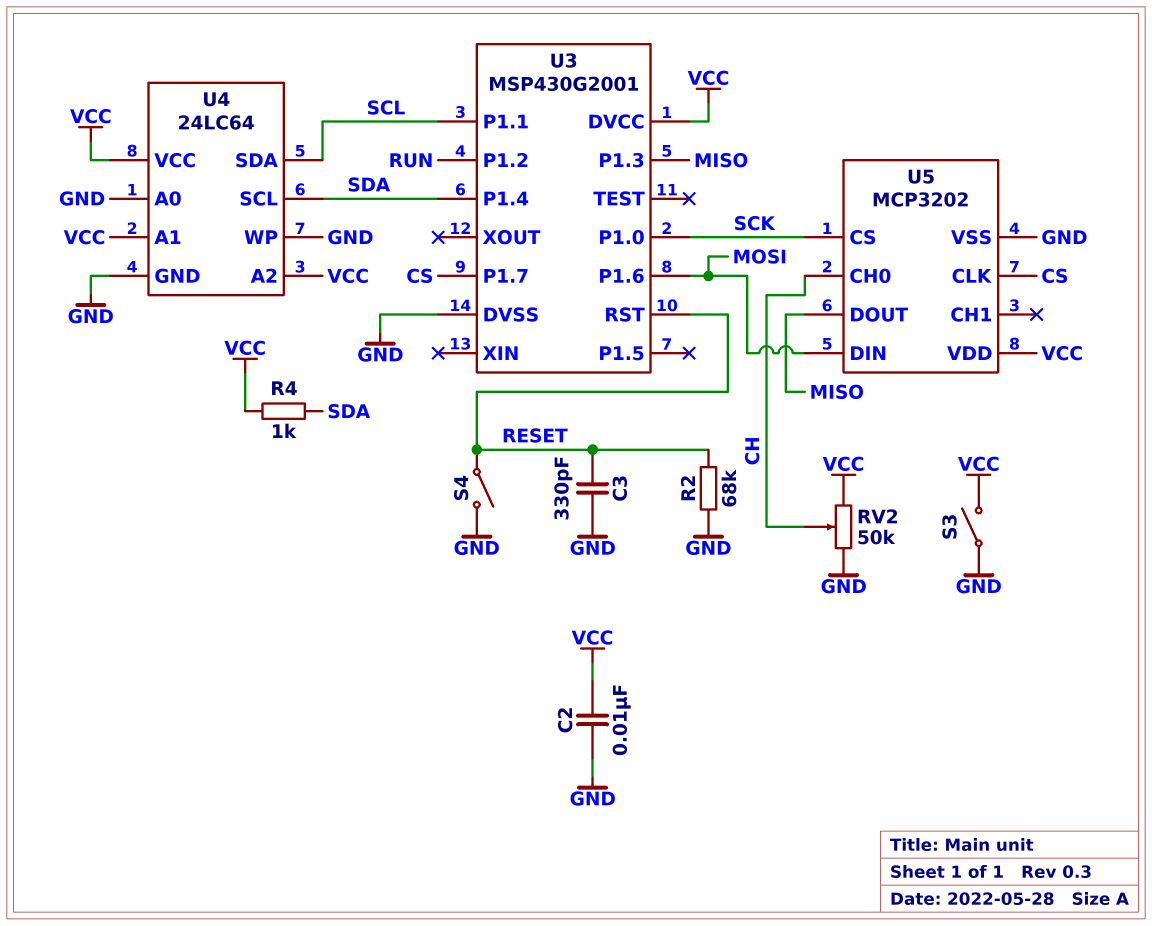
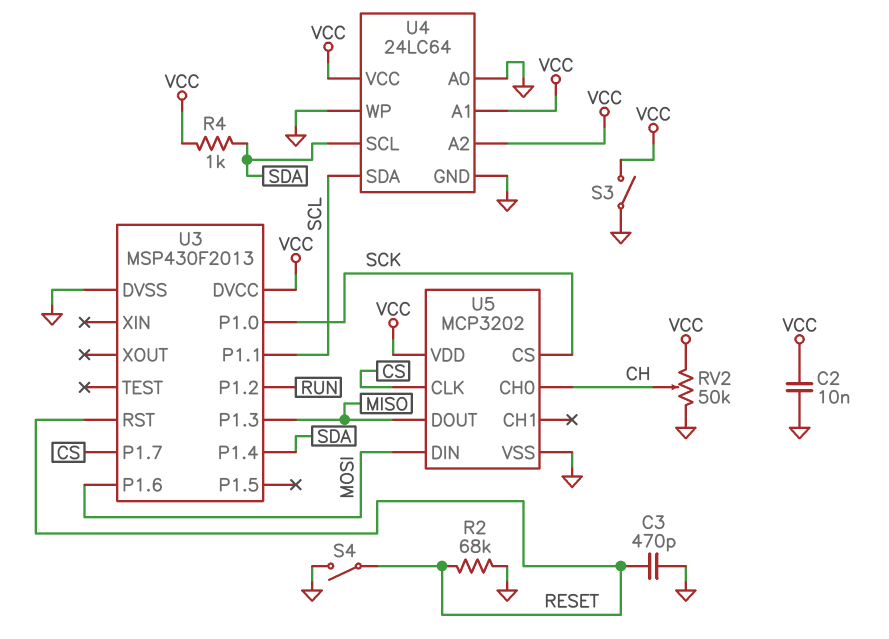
C3: 330pF (GND, RESET) -> 470pF (GND, RESET)
U3: MSP430G2001 -> MSP430F2013

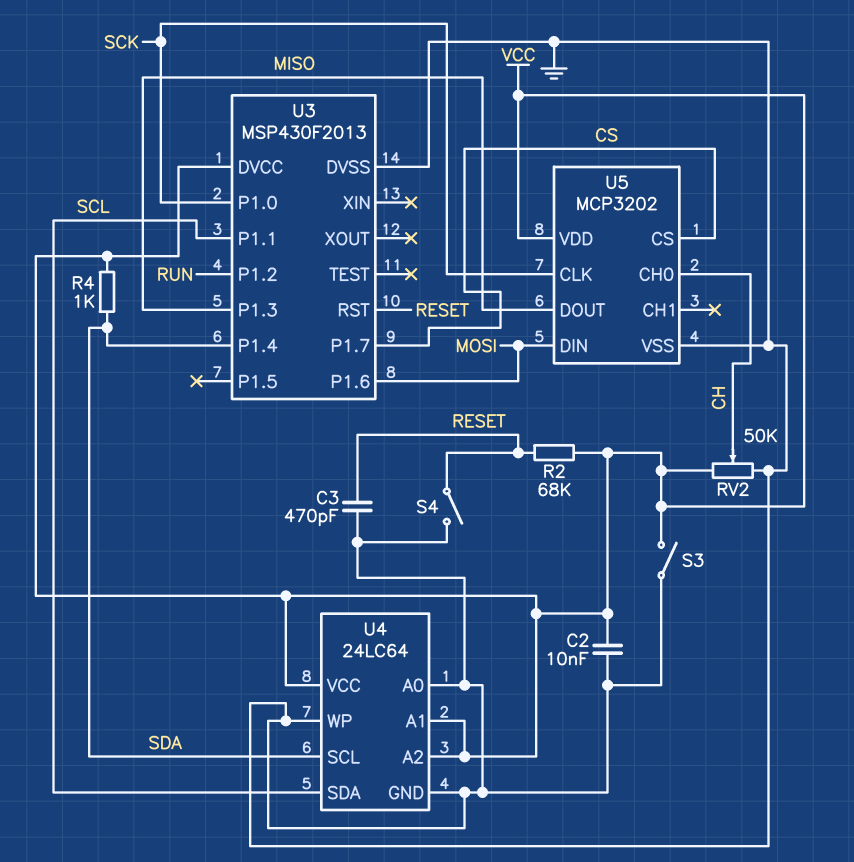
R2: 68k (GND, RESET) -> 68k (RESET, VCC)
U5 pin CLK: CS -> SCK
U5 pin CS: SCK -> CS

